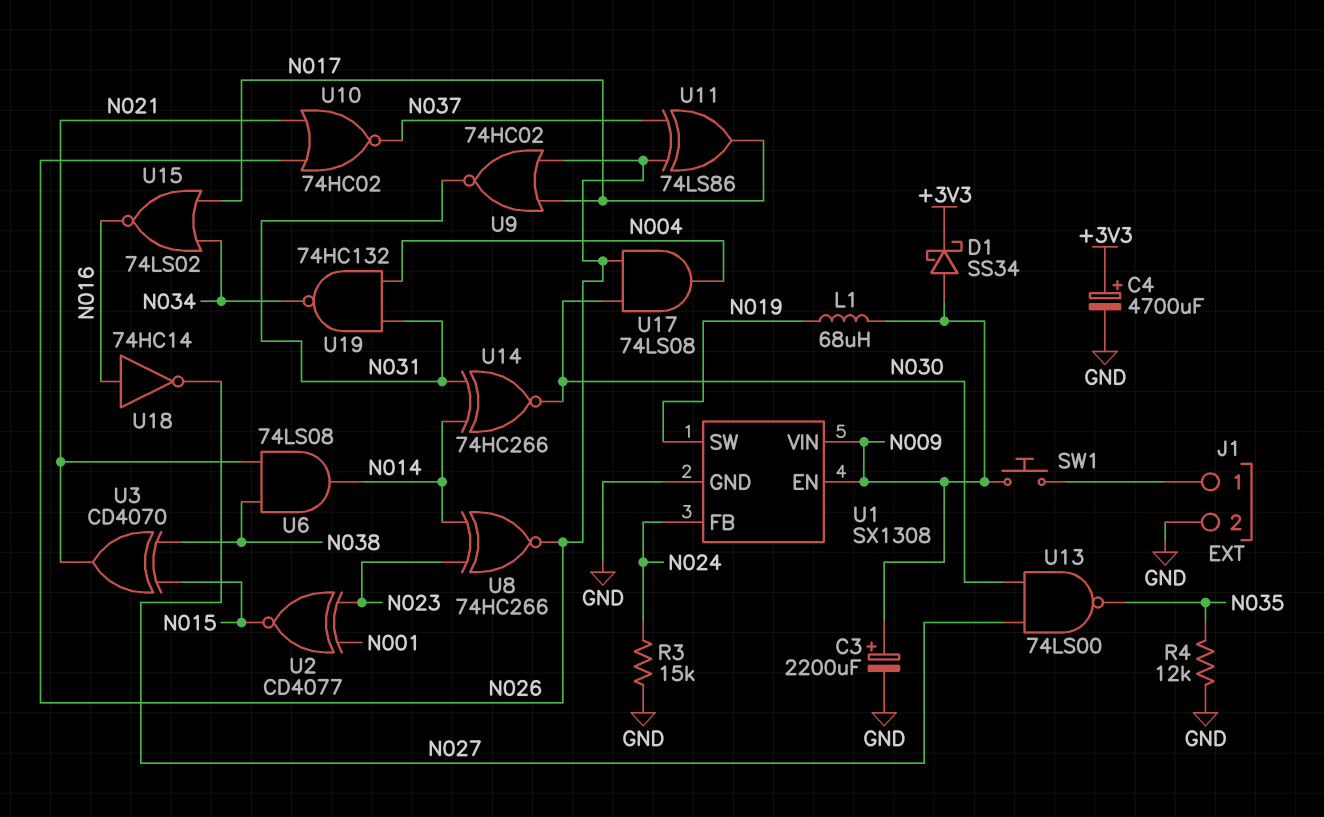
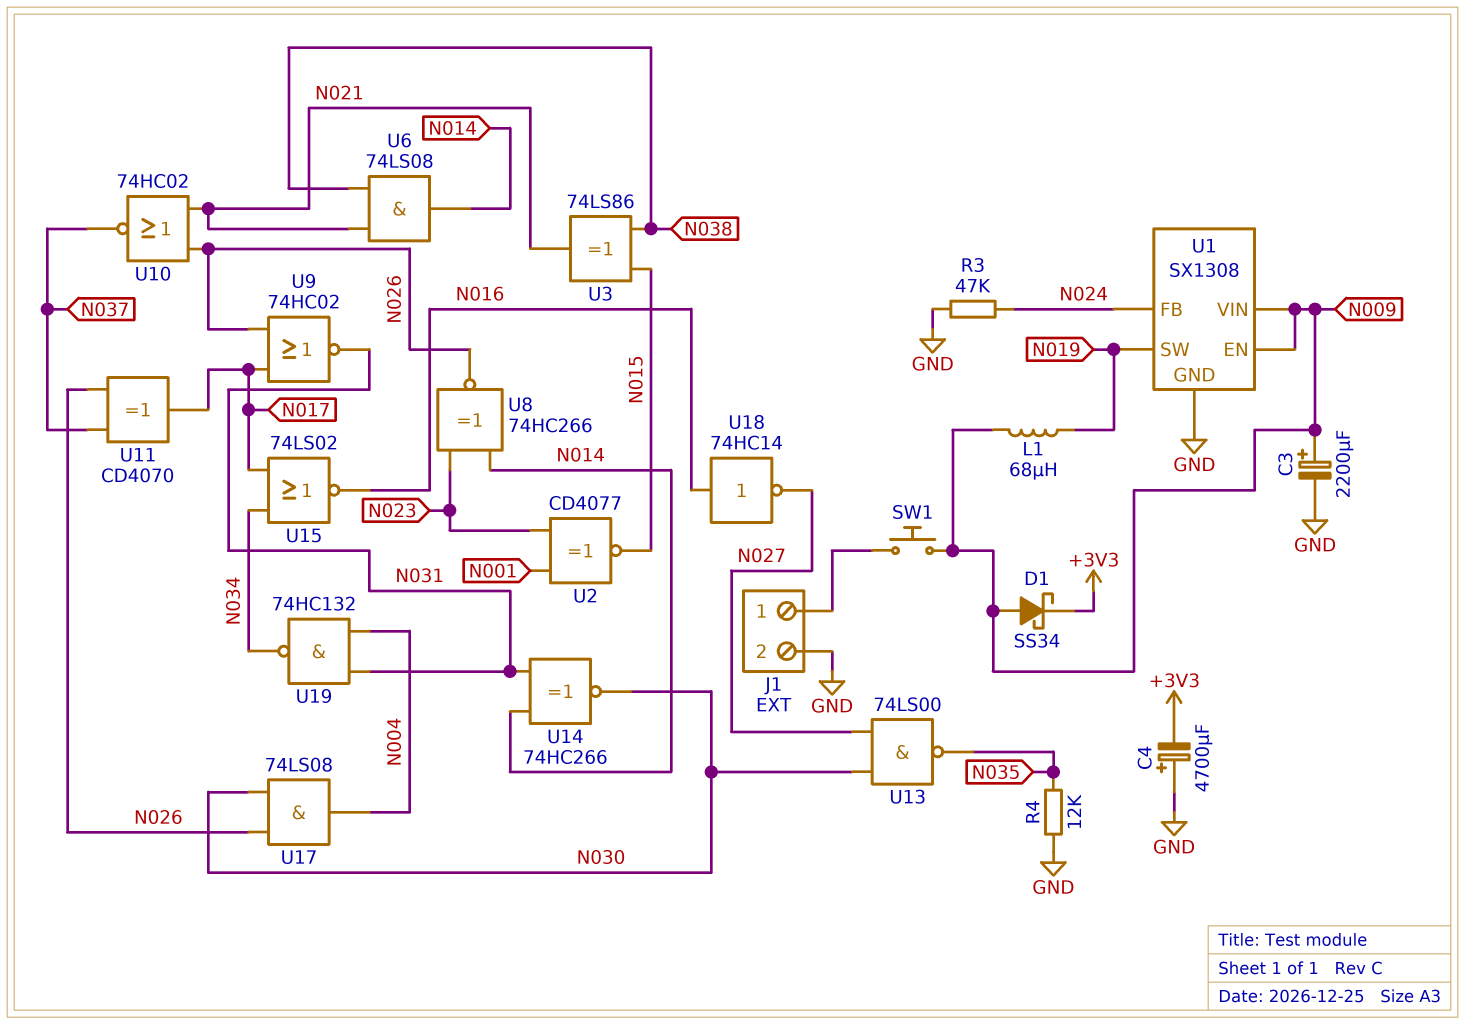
C4: 4700uF (plus +3V3, minus GND) -> 4700uF (plus GND, minus +3V3)
R3: 15k (GND, N024) -> 47k (GND, N024)
U3: XOR CD4070 (in N015, in N038, out N021) -> XOR 74LS86 (in N015, in N038, out N021)
U11: XOR 74LS86 (in N026, in N037, out N017) -> XOR CD4070 (in N026, in N037, out N017)

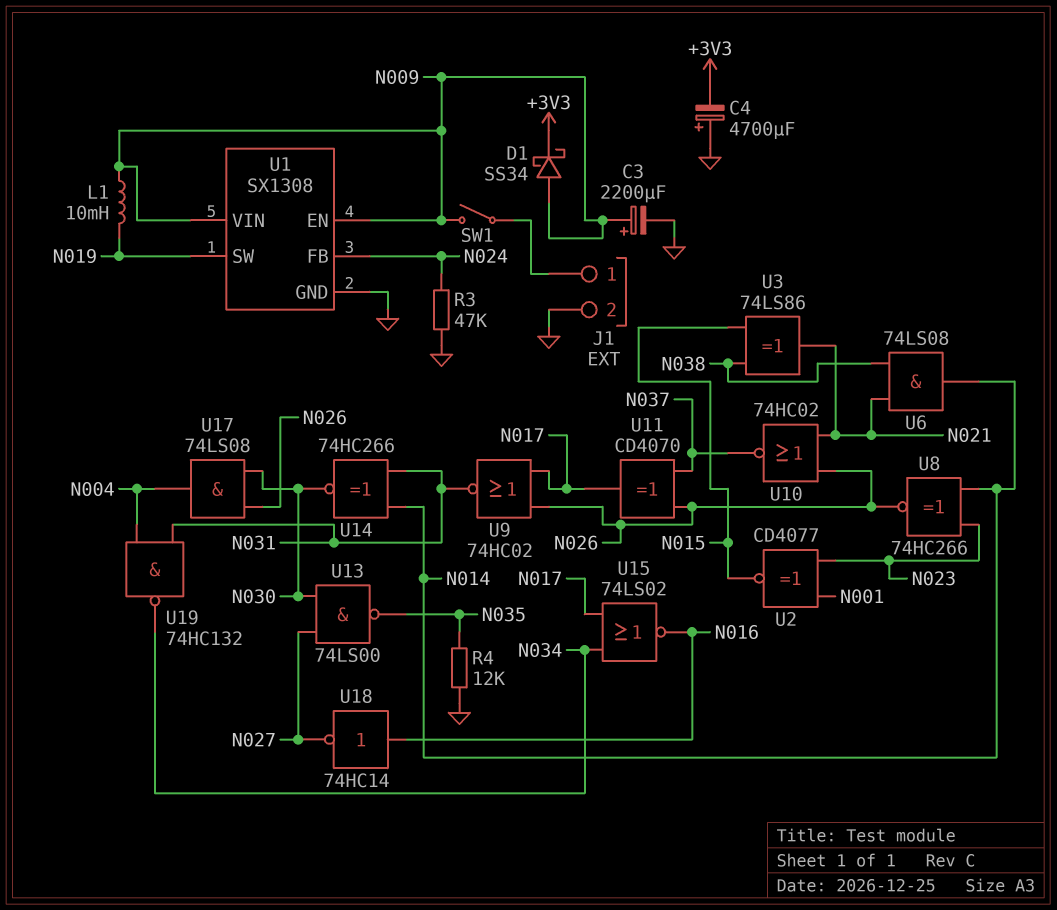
L1: 68uH (N009, N019) -> 10mH (N009, N019)
SW1: button (J1/1, N009) -> switch (J1/1, N009)

